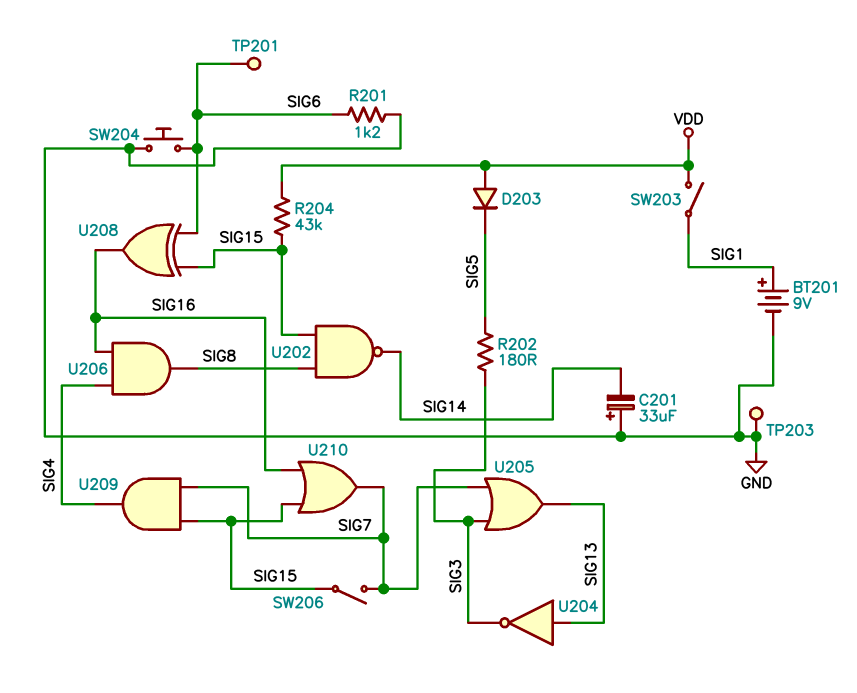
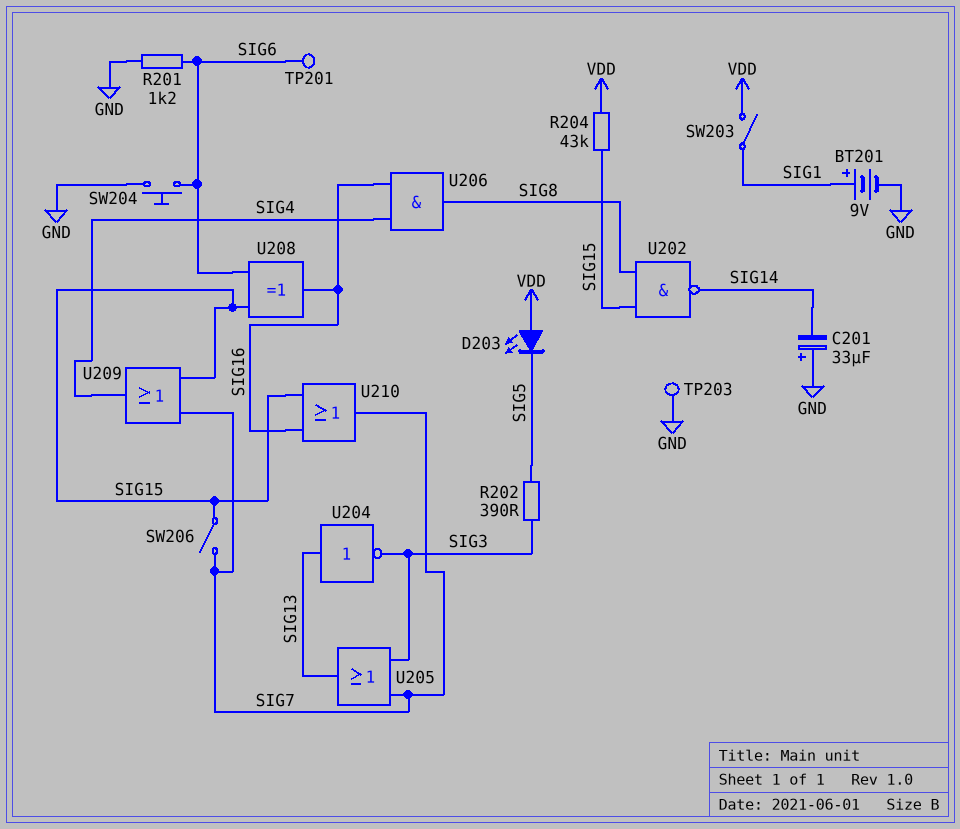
D203: diode (A VDD, K SIG5) -> LED (A VDD, K SIG5)
R202: 180 (SIG3, SIG5) -> 390 (SIG3, SIG5)
U209: AND (in SIG7, in SIG15, out SIG4) -> OR (in SIG7, in SIG15, out SIG4)

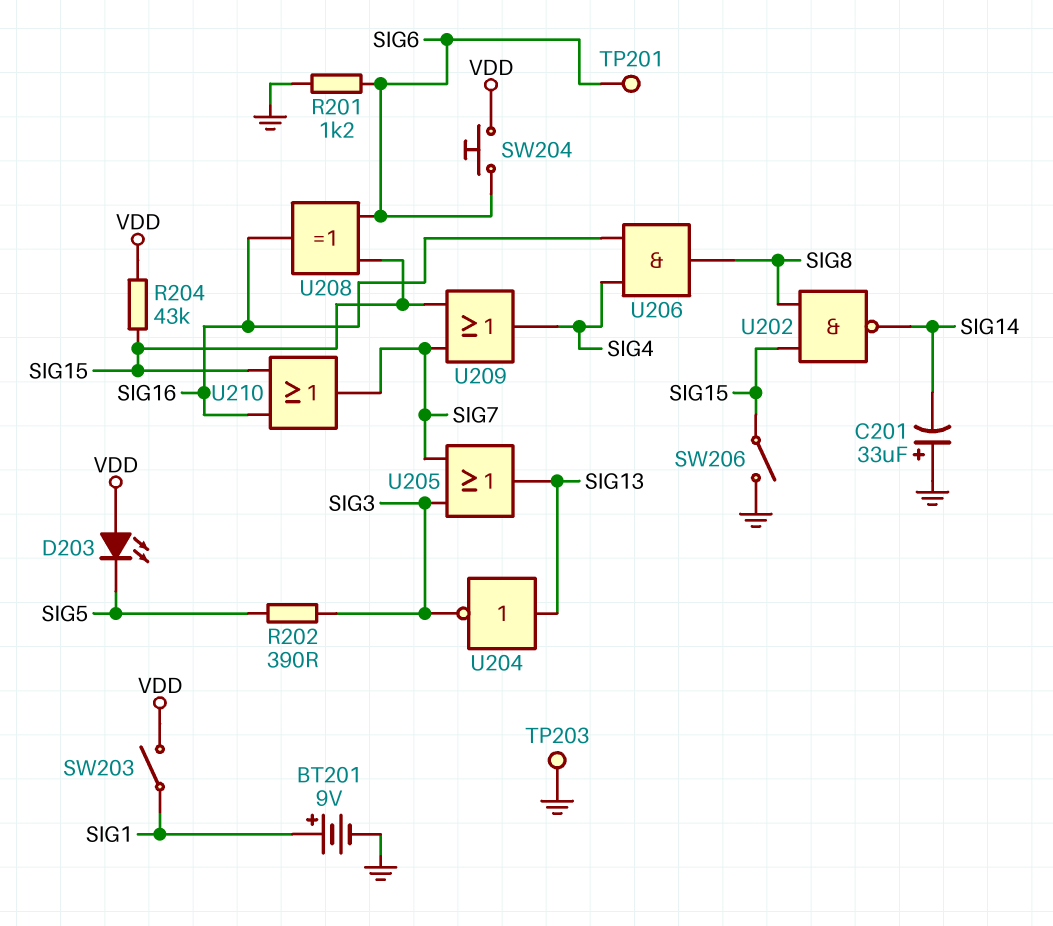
SW204: button (GND, SIG6) -> button (SIG6, VDD)
SW206: switch (SIG7, SIG15) -> switch (GND, SIG15)

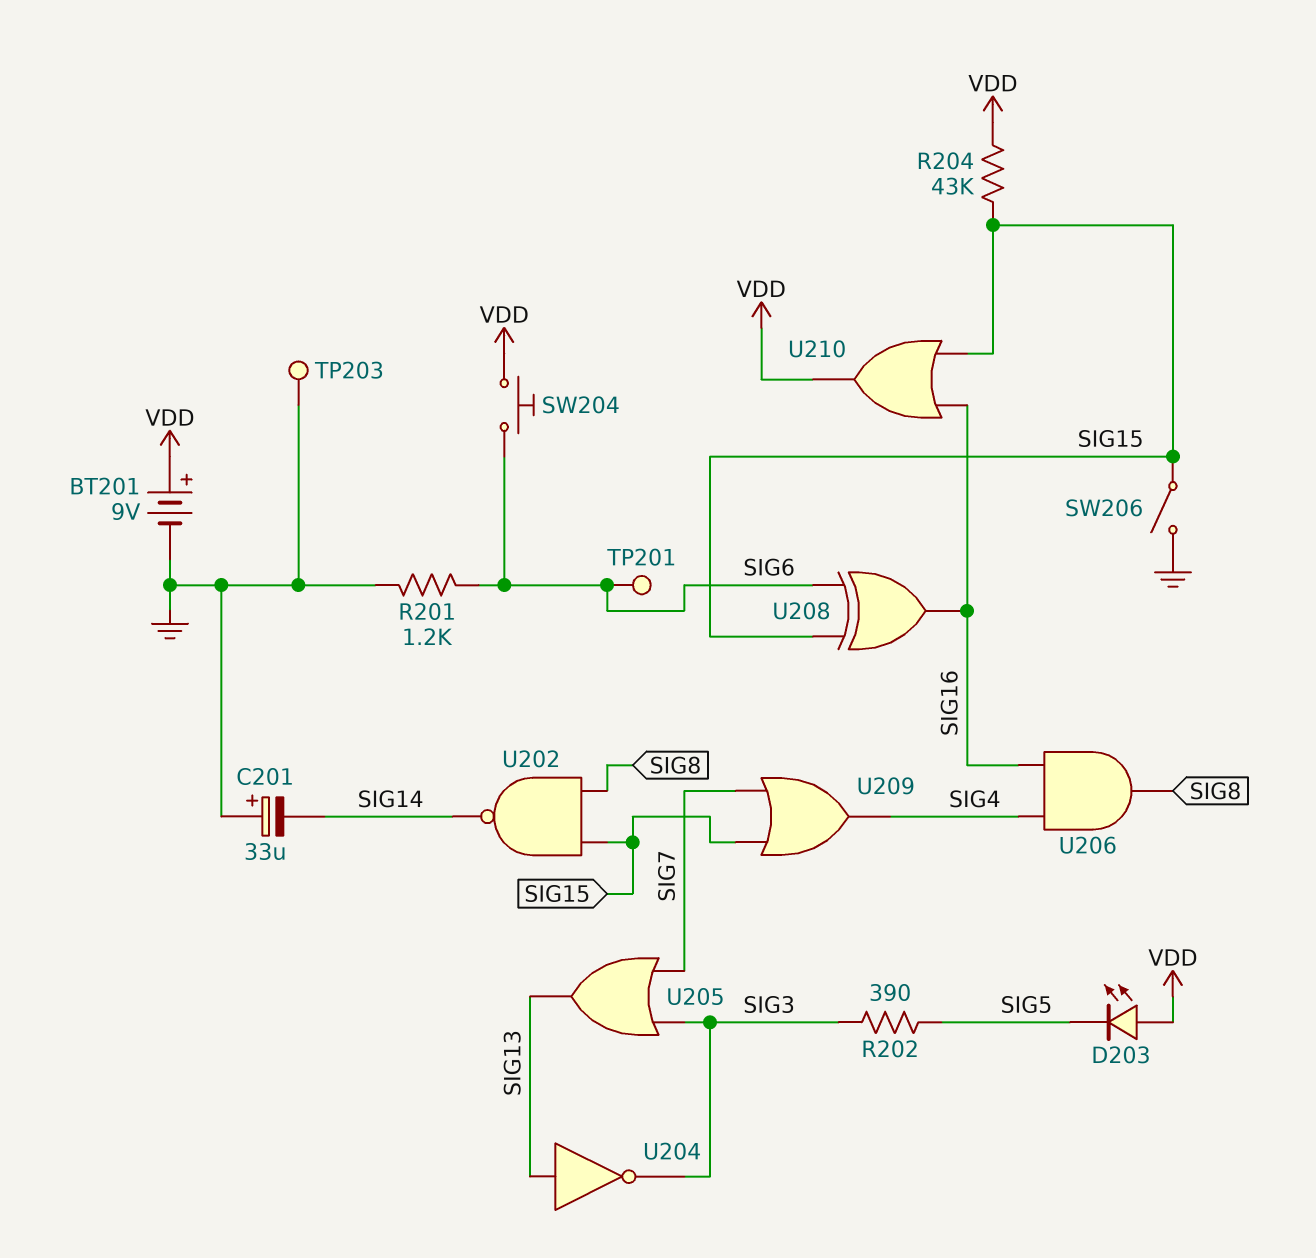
BT201: 9V (plus SIG1, minus GND) -> 9V (plus VDD, minus GND)
SW203: switch (SIG1, VDD) -> none
U210: OR (in SIG15, in SIG16, out SIG7) -> OR (in SIG15, in SIG16, out VDD)

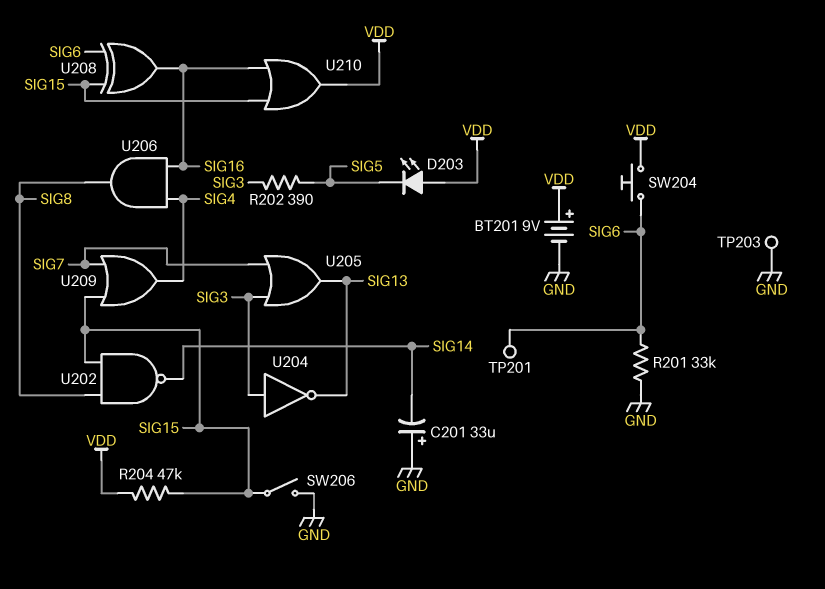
R201: 1.2k (GND, SIG6) -> 33k (GND, SIG6)
R204: 43k (SIG15, VDD) -> 47k (SIG15, VDD)
U204: NOT (in SIG13, out SIG3) -> NOT (in SIG3, out SIG13)

